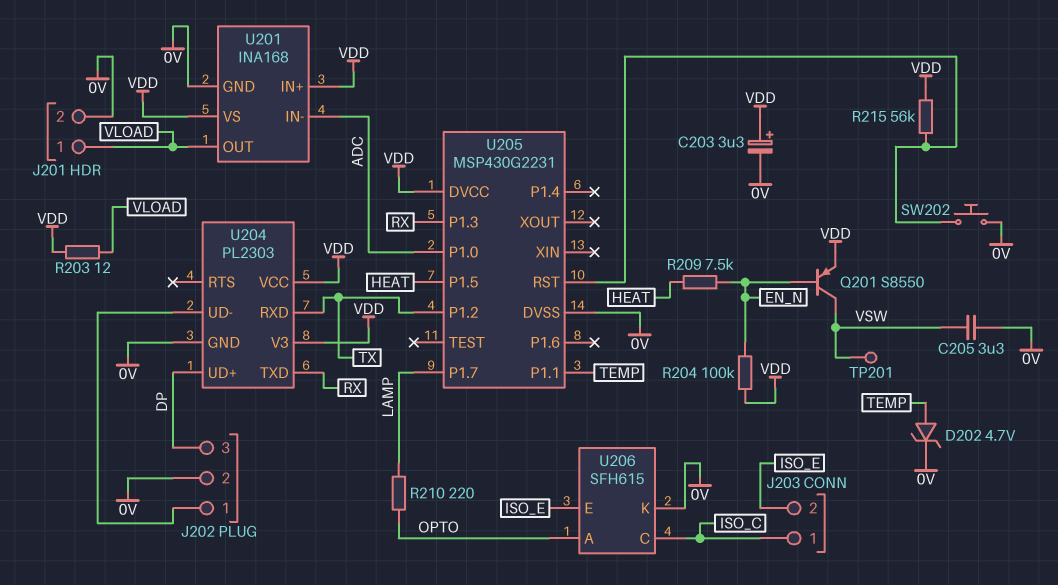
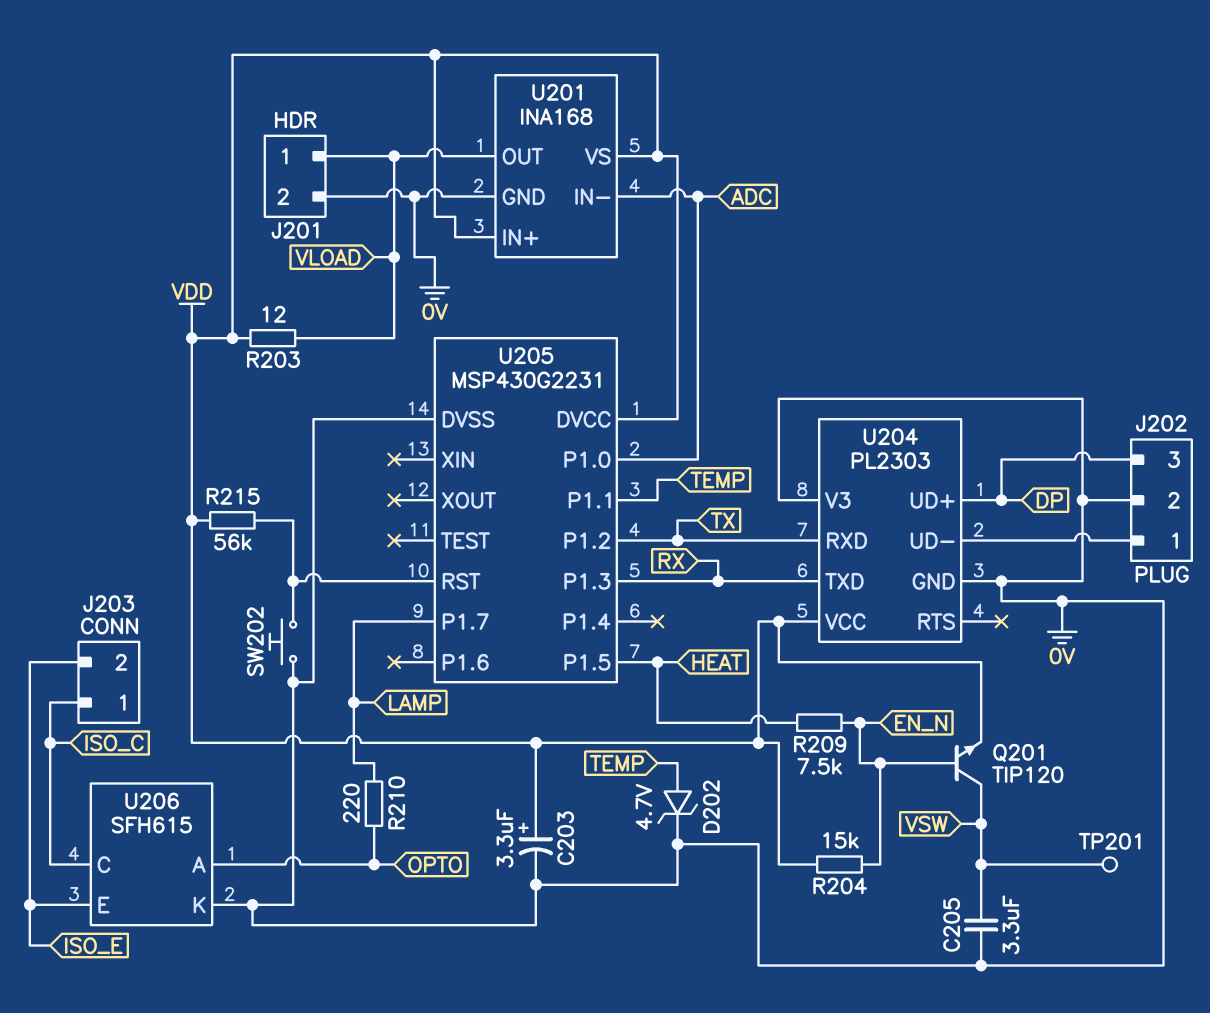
Q201: PNP S8550 (B EN_N, C VSW, E VDD) -> NPN TIP120 (B EN_N, C VSW, E VDD)
R204: 100k (EN_N, VDD) -> 15k (EN_N, VDD)
U204 pin V3: VDD -> 0V

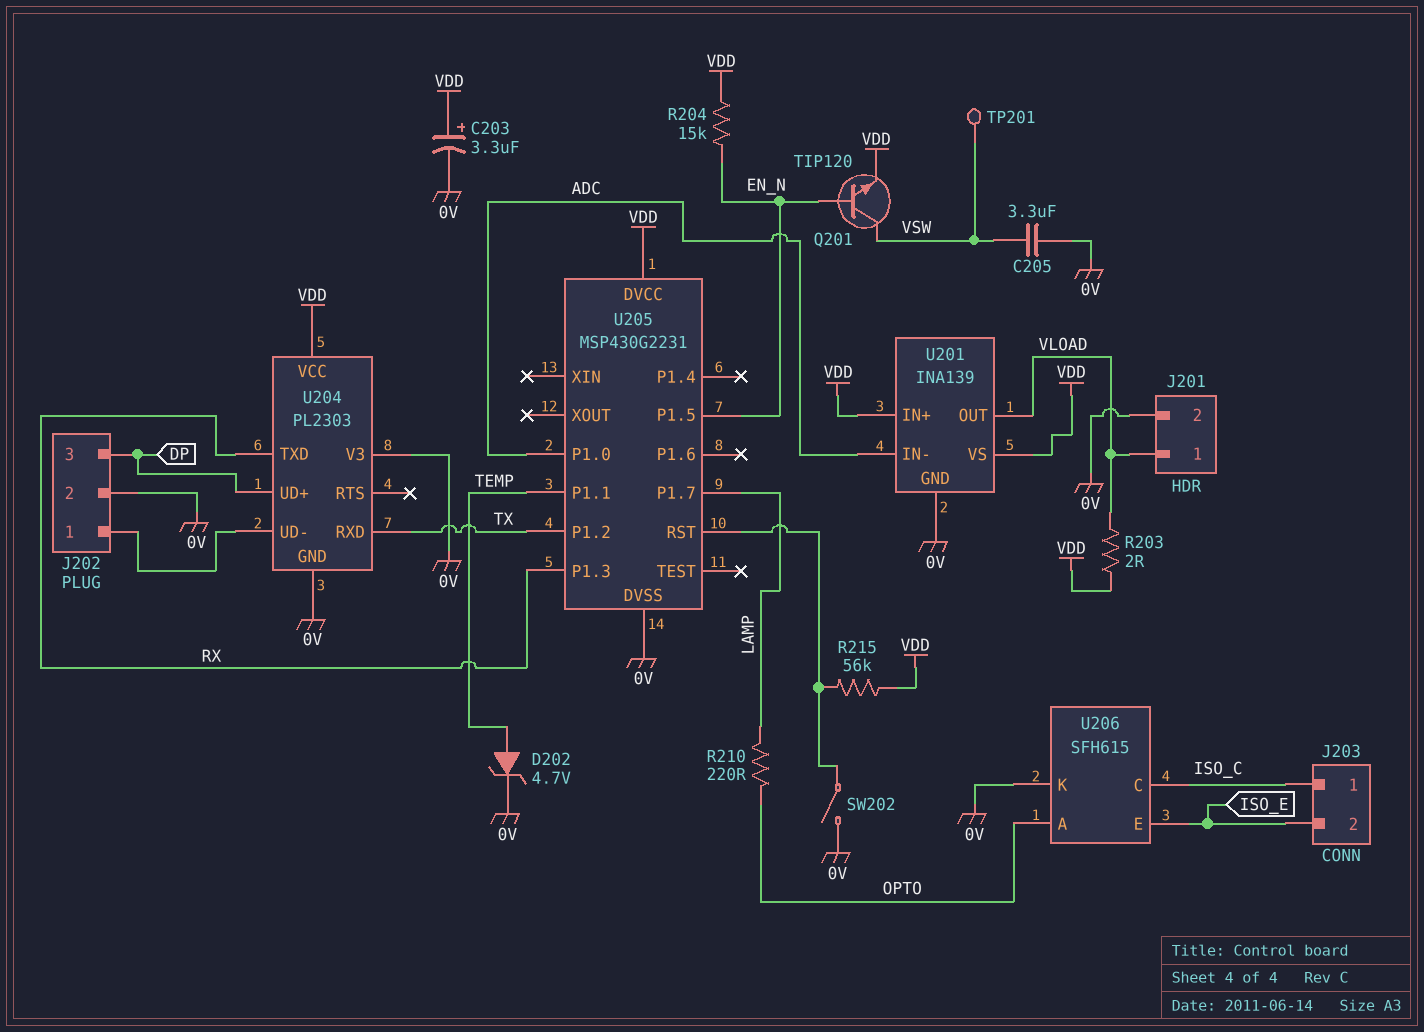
R203: 12 (VDD, VLOAD) -> 2 (VDD, VLOAD)
R209: 7.5k (EN_N, HEAT) -> none
SW202: button (0V, U205/RST) -> switch (0V, U205/RST)
U201: INA168 -> INA139
U205 pin P1.5: HEAT -> EN_N

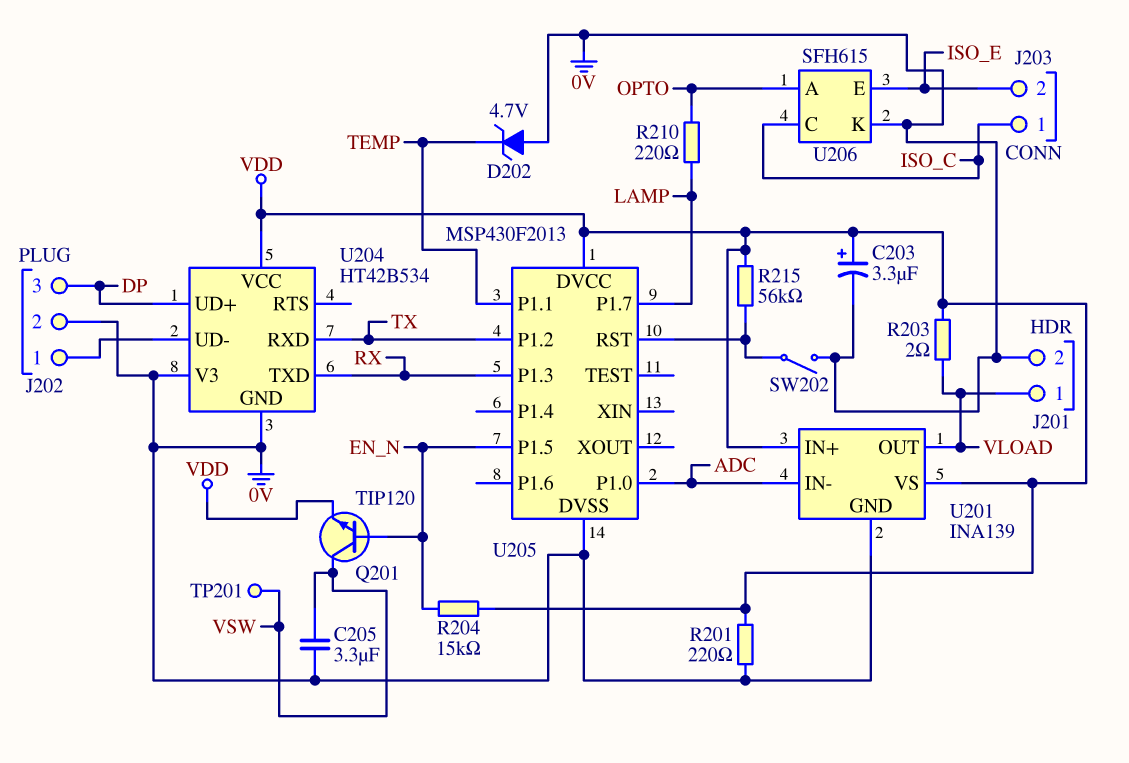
D202: zener 4.7V (A TEMP, K 0V) -> zener 4.7V (A 0V, K TEMP)
R201: none -> 220 (0V, VDD)
U204: PL2303 -> HT42B534
U205: MSP430G2231 -> MSP430F2013

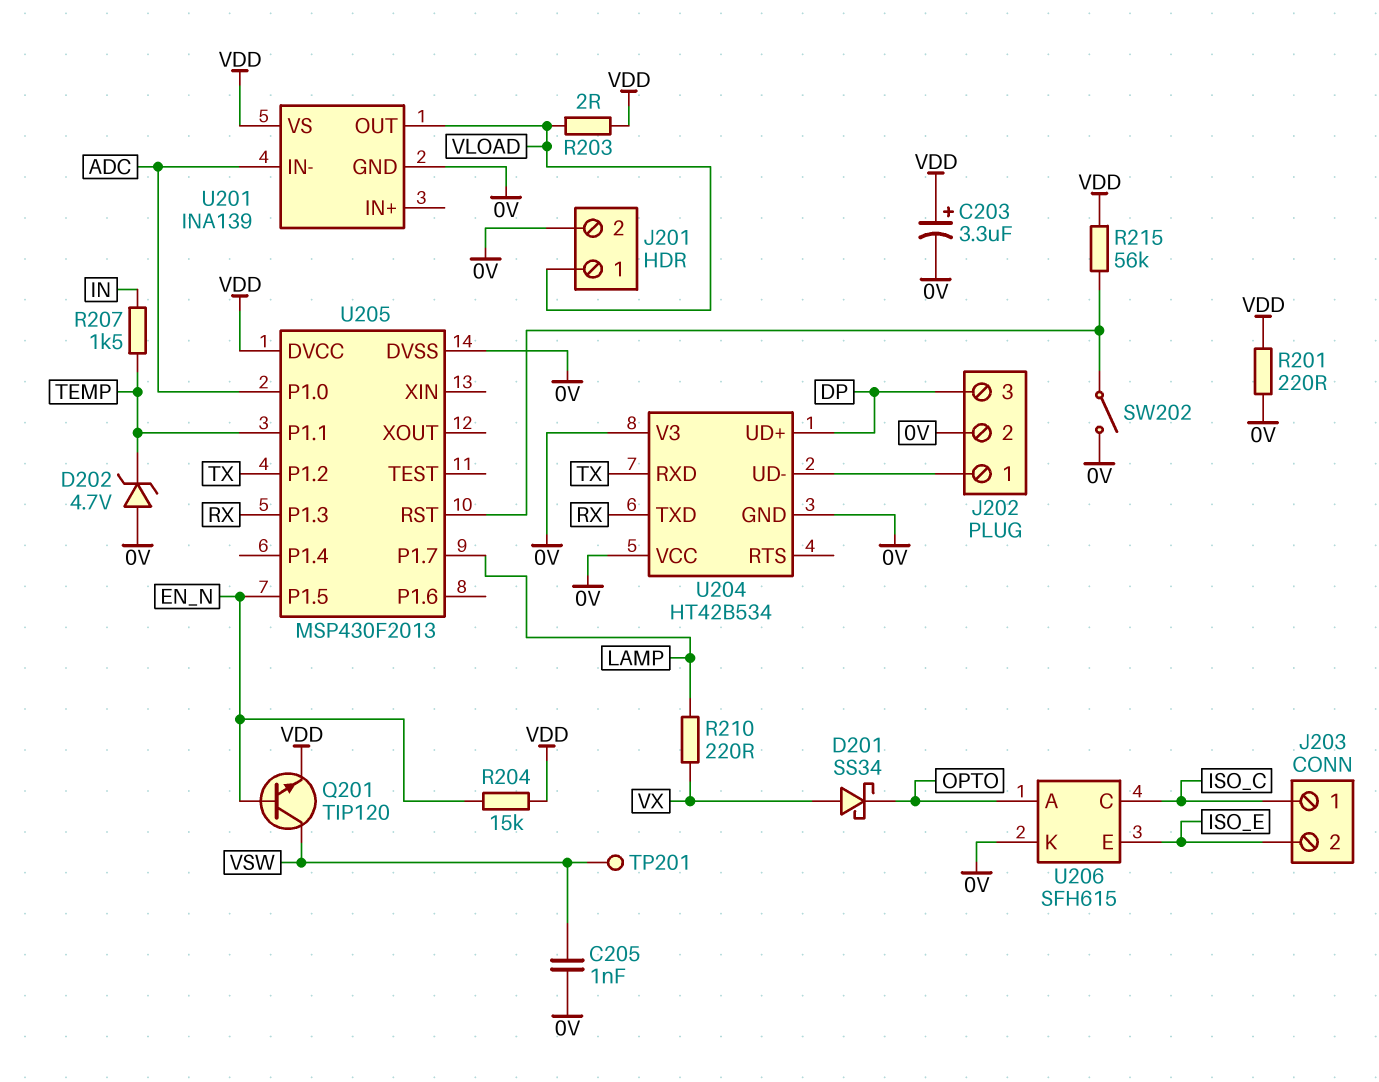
C205: 3.3uF (0V, VSW) -> 1nF (0V, VSW)
D201: none -> schottky SS34 (A VX, K OPTO)
R207: none -> 1.5k (IN, TEMP)
R210: 220 (LAMP, OPTO) -> 220 (LAMP, VX)
U201 pin IN+: VDD -> none
U204 pin VCC: VDD -> 0V

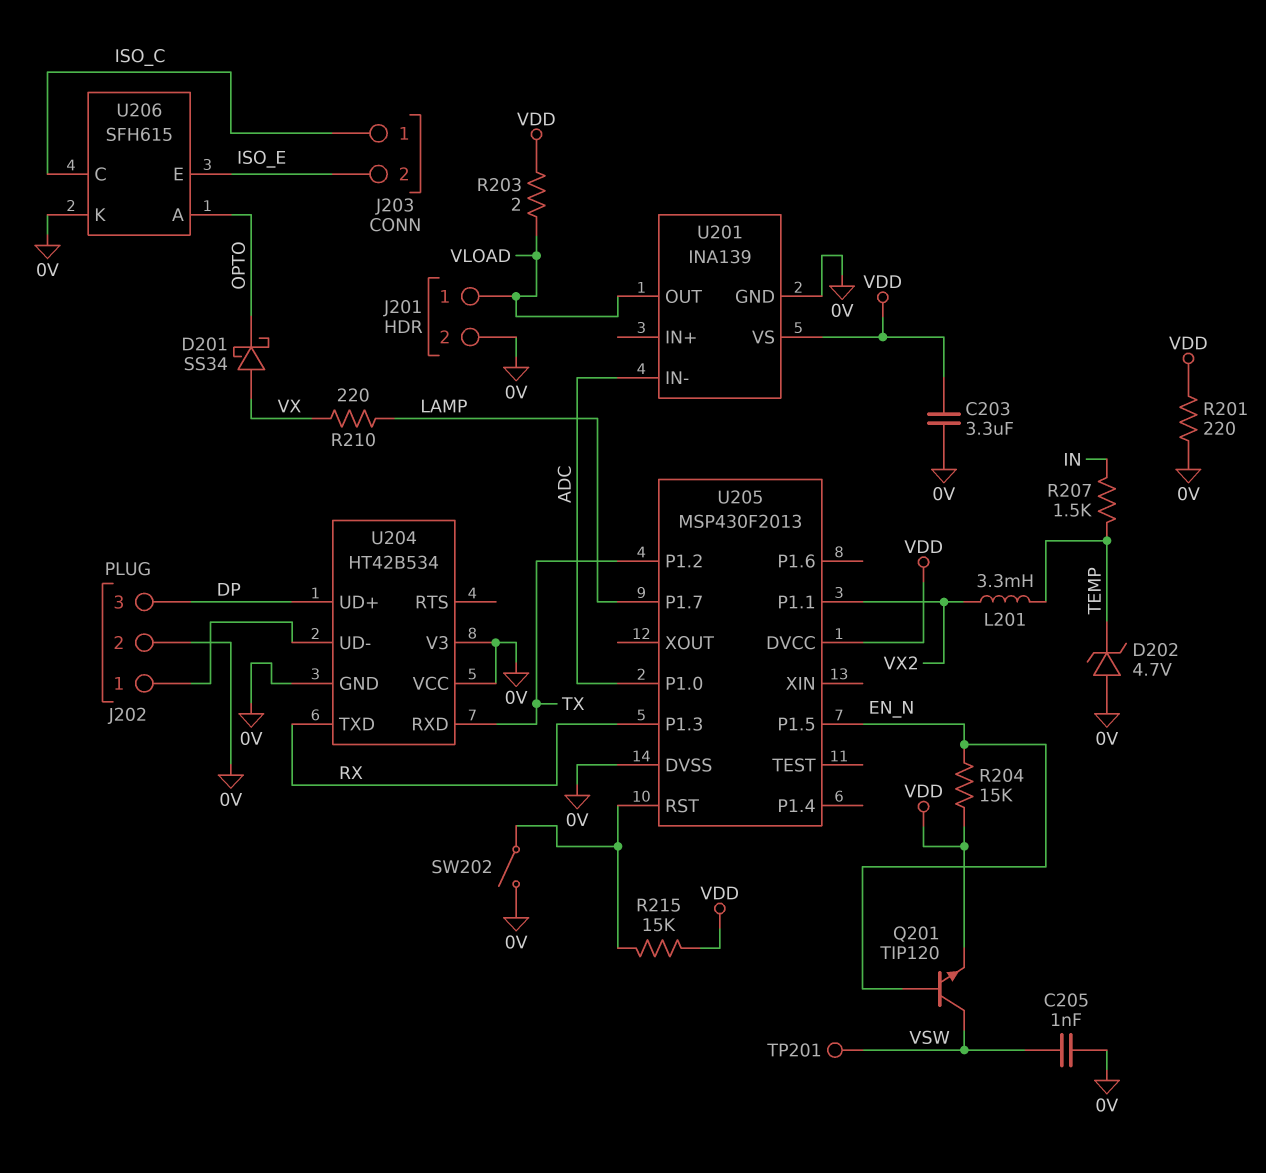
C203: 3.3uF (plus VDD, minus 0V) -> 3.3uF (0V, VDD)
L201: none -> 3.3mH (TEMP, VX2)
R215: 56k (U205/RST, VDD) -> 15k (U205/RST, VDD)
U205 pin P1.1: TEMP -> VX2

